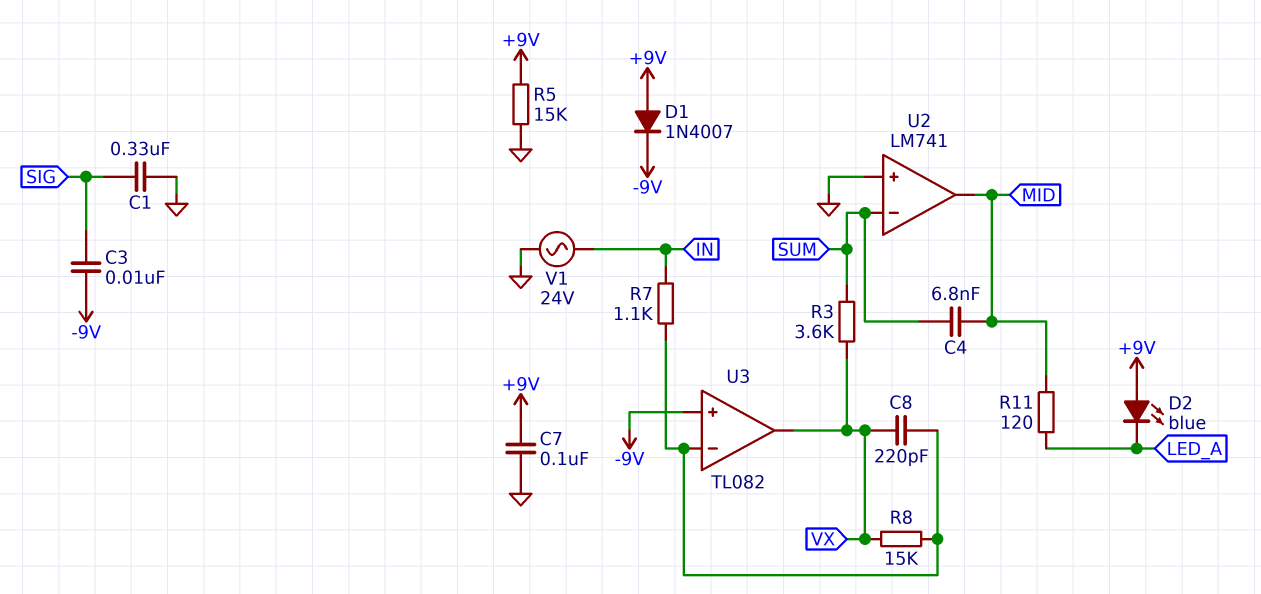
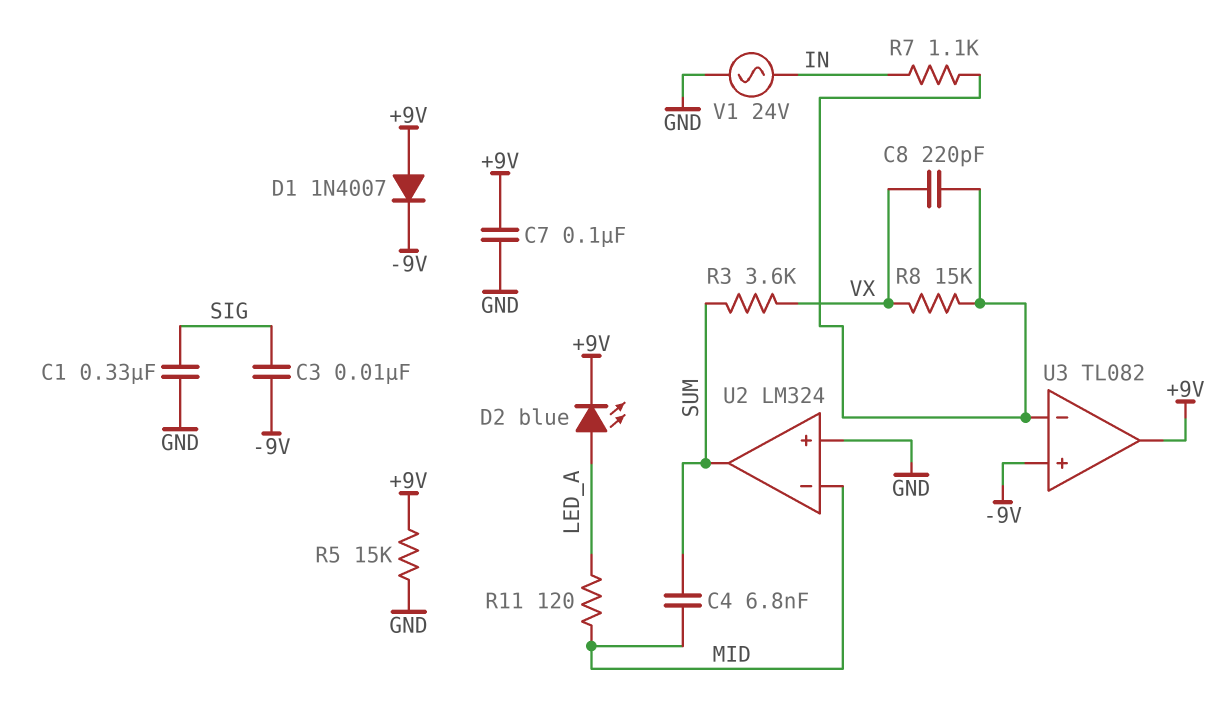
D2: LED blue (A +9V, K LED_A) -> LED blue (A LED_A, K +9V)
U2: LM741 -> LM324
U2 pin in-: SUM -> MID
U2 pin out: MID -> SUM
U3 pin out: VX -> +9V

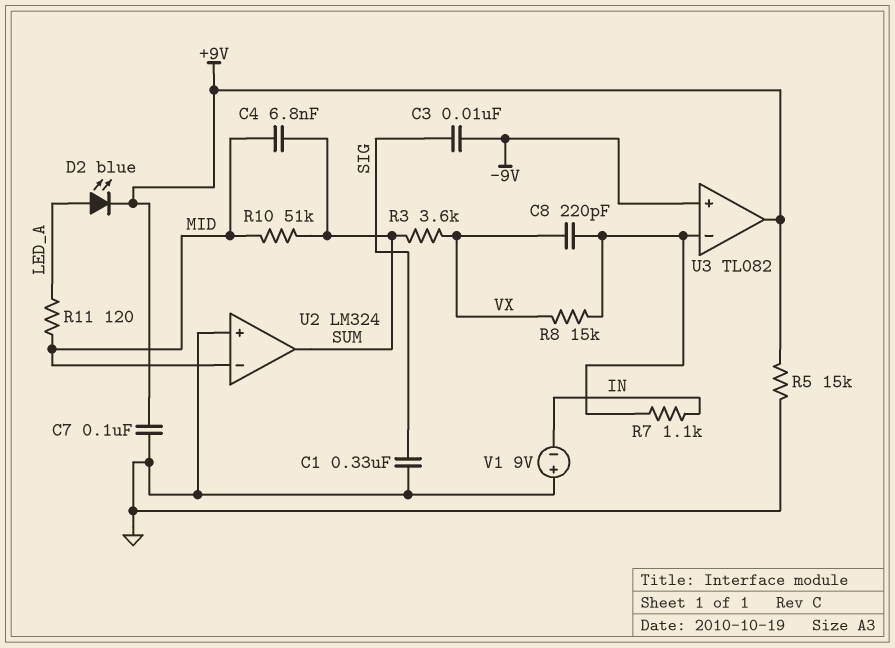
D1: diode 1N4007 (A +9V, K -9V) -> none
R10: none -> 51k (MID, SUM)
V1: AC 24V (GND, IN) -> 9V (plus GND, minus IN)

